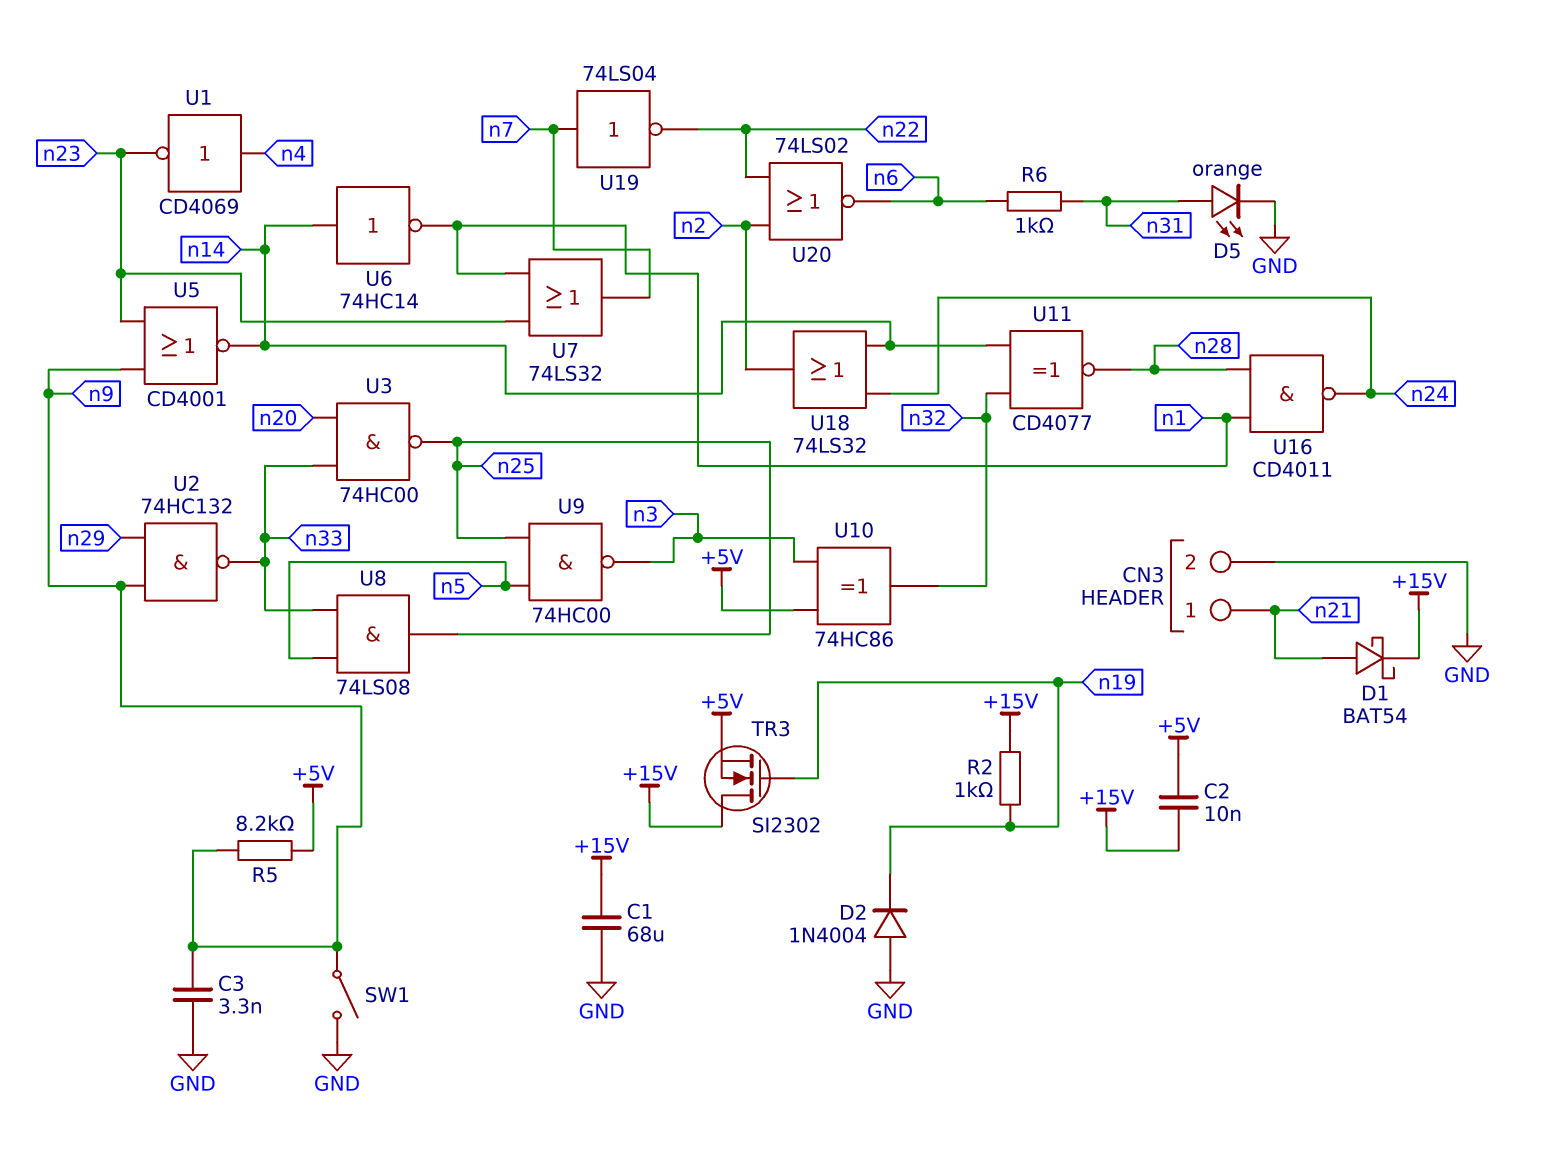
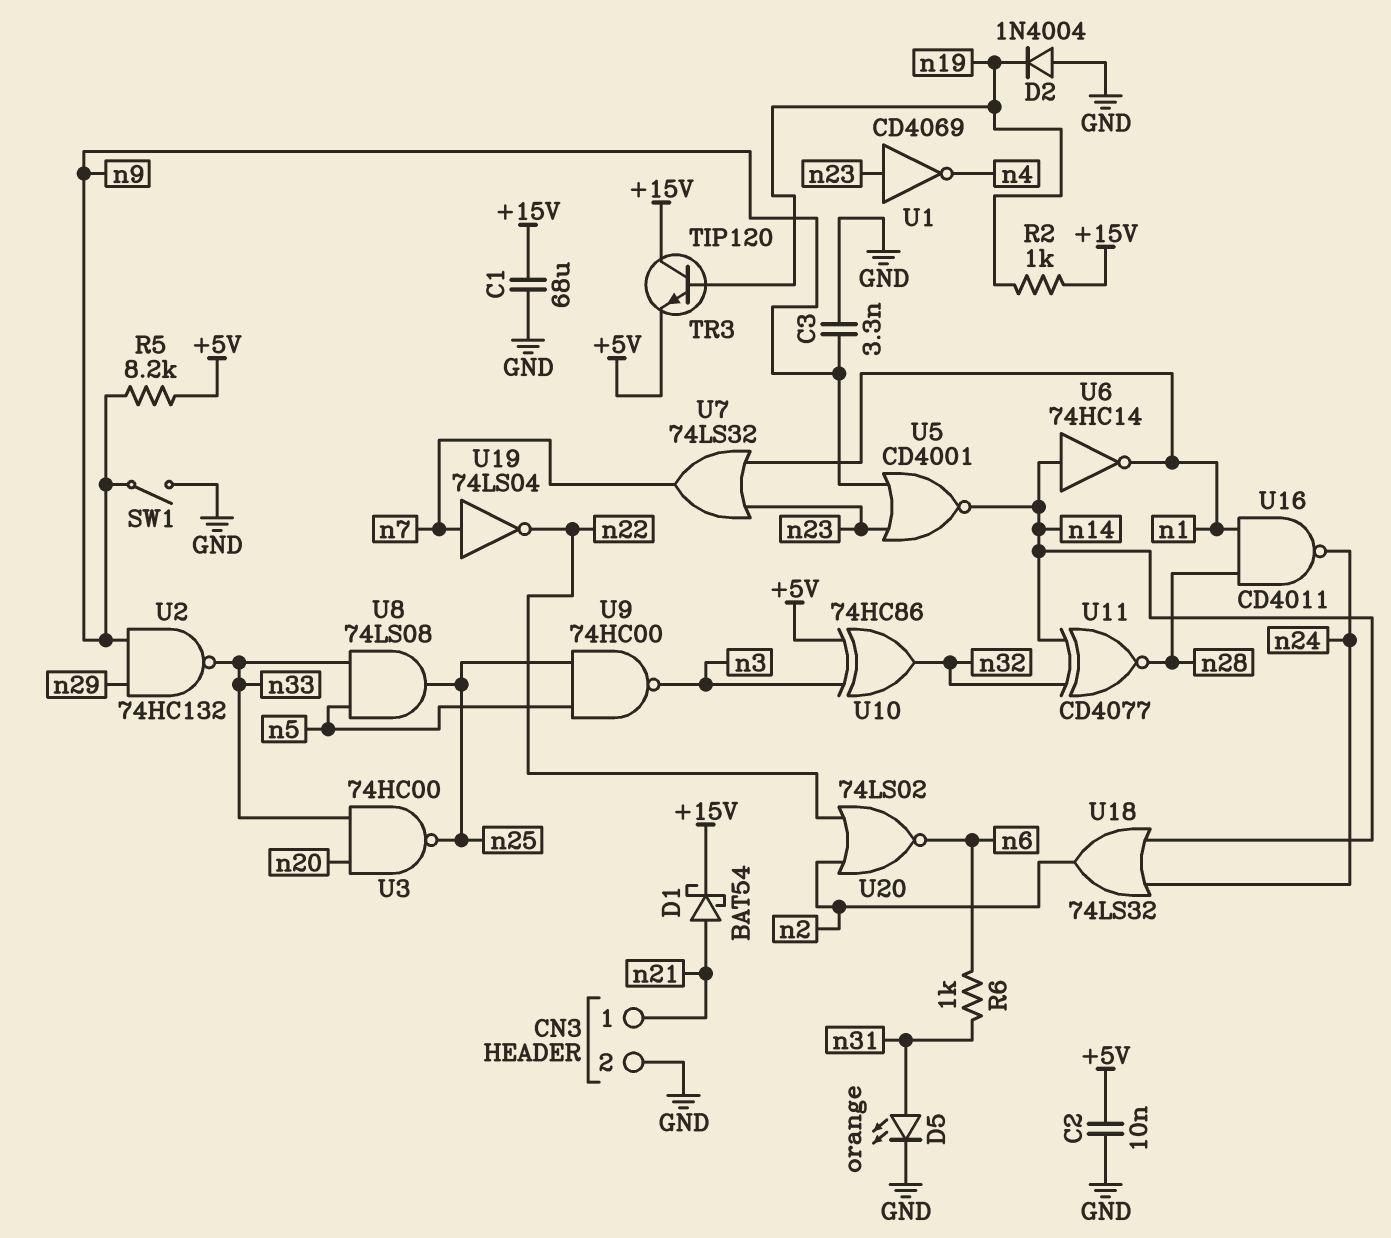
C2: 10nF (+5V, +15V) -> 10nF (+5V, GND)
TR3: NMOS SI2302 (G n19, D +15V, S +5V) -> NPN TIP120 (B n19, C +15V, E +5V)
U1: NOT CD4069 (in n4, out n23) -> NOT CD4069 (in n23, out n4)

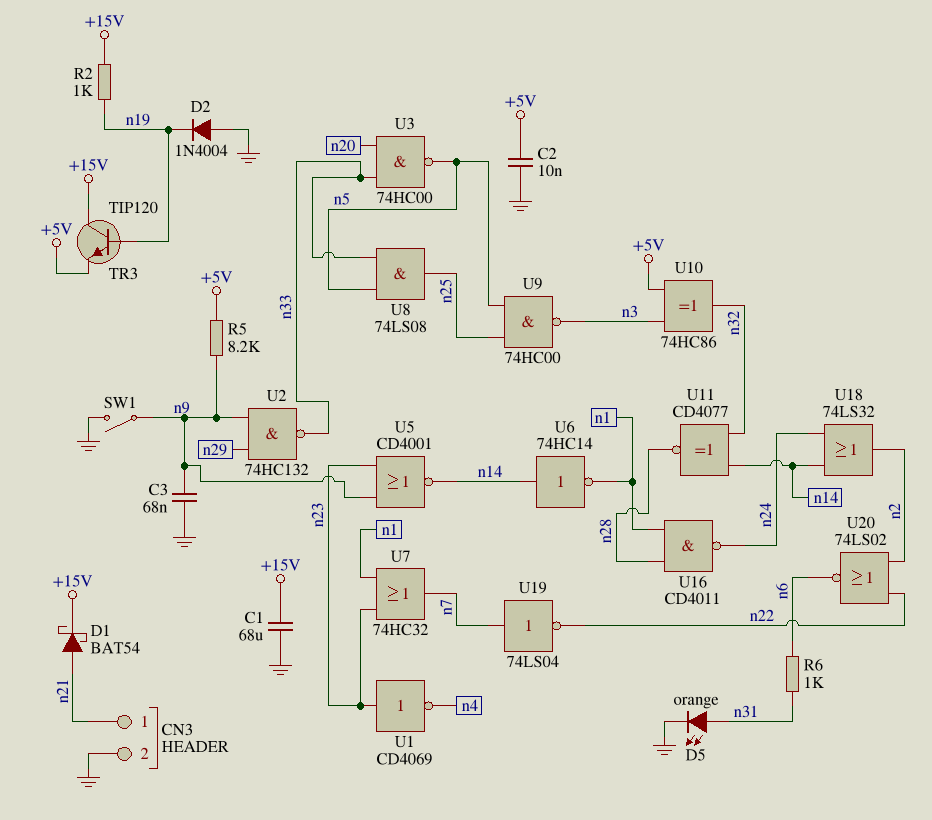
C3: 3.3nF (GND, n9) -> 68nF (GND, n9)
U3: NAND 74HC00 (in n20, in n33, out n25) -> NAND 74HC00 (in n20, in n33, out n5)
U7: OR 74LS32 (in n1, in n23, out n7) -> OR 74HC32 (in n1, in n23, out n7)

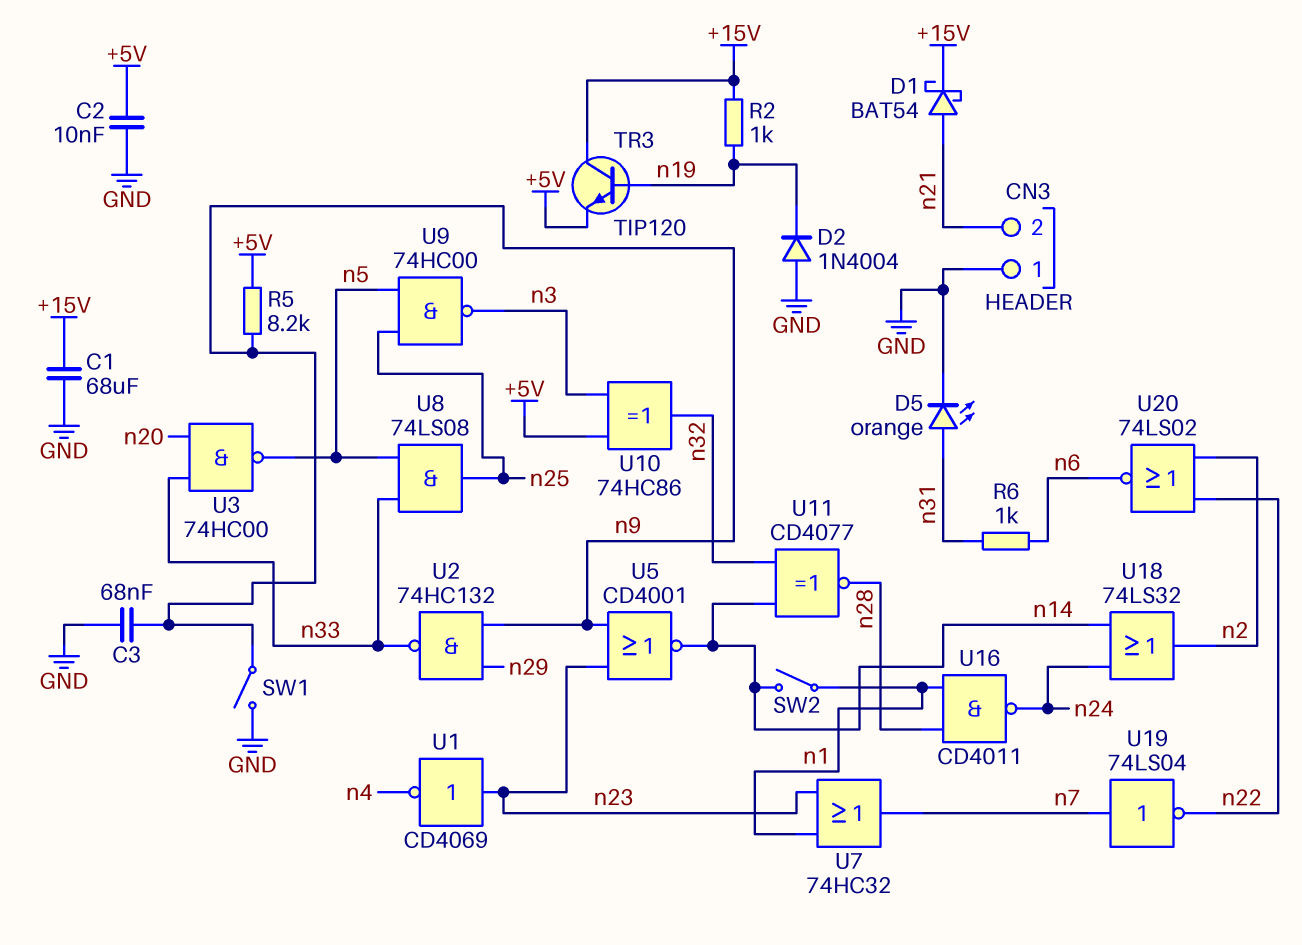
CN3 pin 1: n21 -> GND
CN3 pin 2: GND -> n21
SW2: none -> switch (n1, n14)
U6: NOT 74HC14 (in n14, out n1) -> none

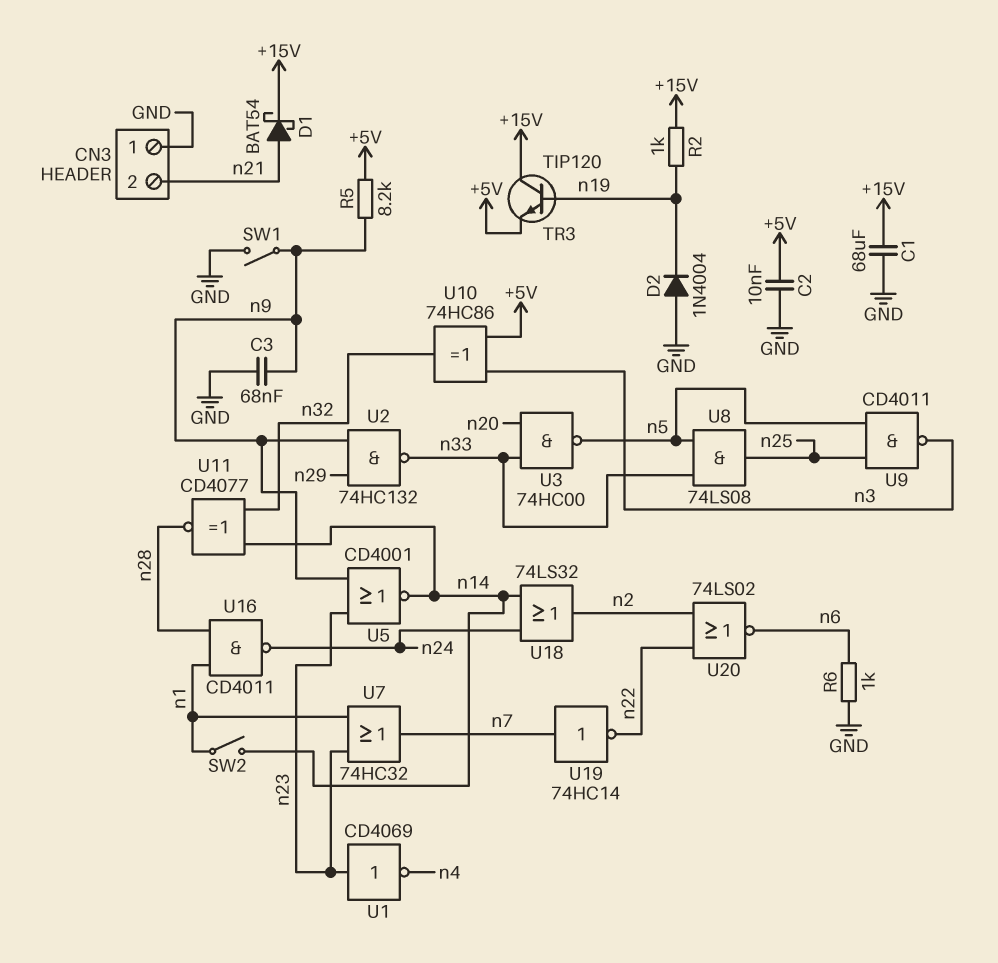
D5: LED orange (A n31, K GND) -> none
R6: 1k (n6, n31) -> 1k (GND, n6)
U9: NAND 74HC00 (in n5, in n25, out n3) -> NAND CD4011 (in n5, in n25, out n3)
U19: NOT 74LS04 (in n7, out n22) -> NOT 74HC14 (in n7, out n22)

